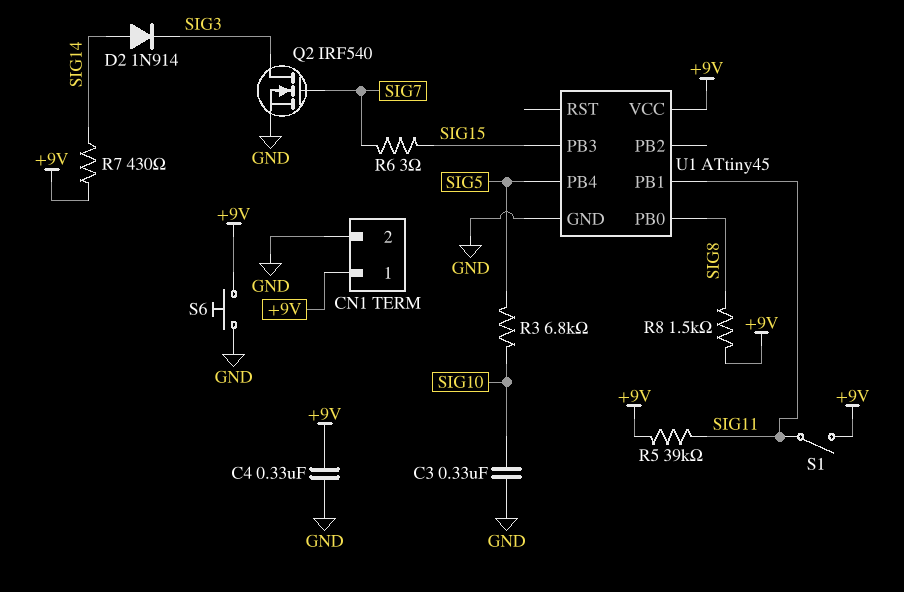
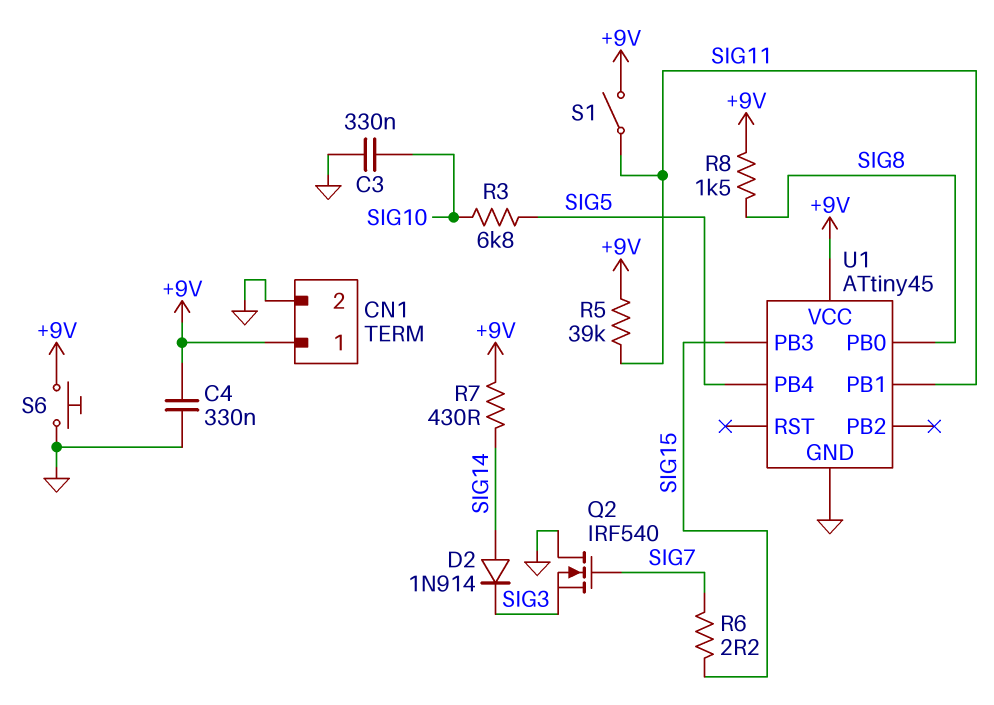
Q2: NMOS IRF540 (G SIG7, D SIG3, S GND) -> NMOS IRF540 (G SIG7, D GND, S SIG3)
R6: 3 (SIG7, SIG15) -> 2.2 (SIG7, SIG15)

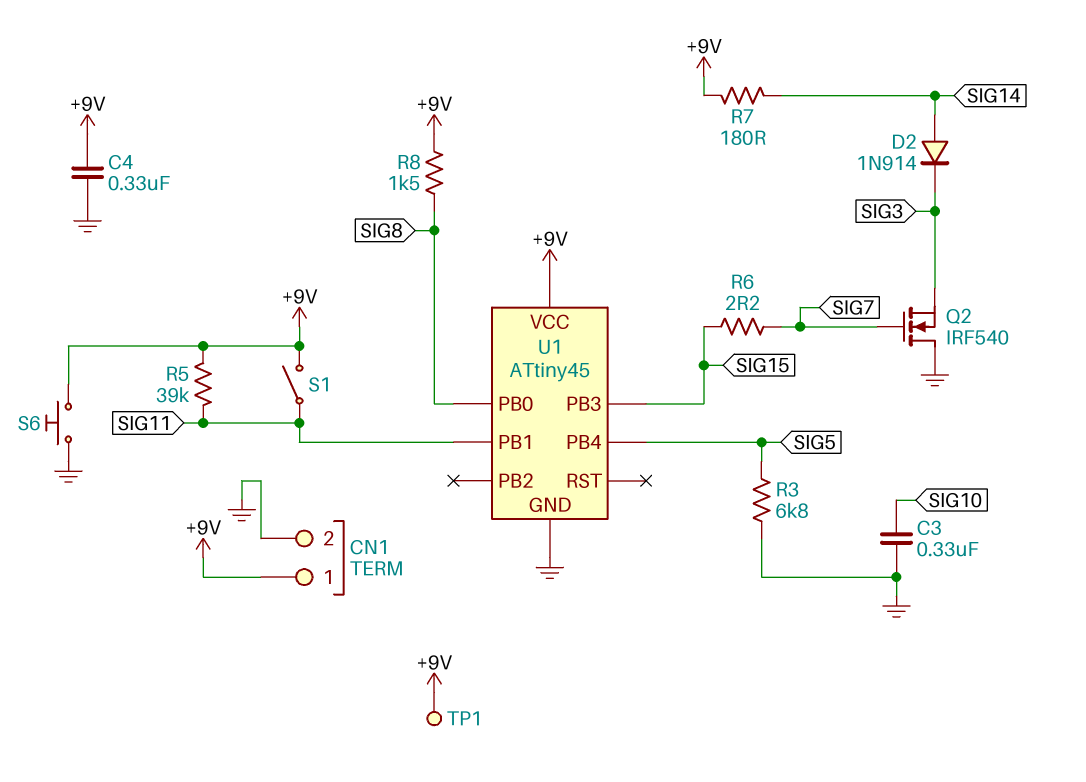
R3: 6.8k (SIG5, SIG10) -> 6.8k (GND, SIG5)
R7: 430 (+9V, SIG14) -> 180 (+9V, SIG14)
TP1: none -> test point (+9V)

